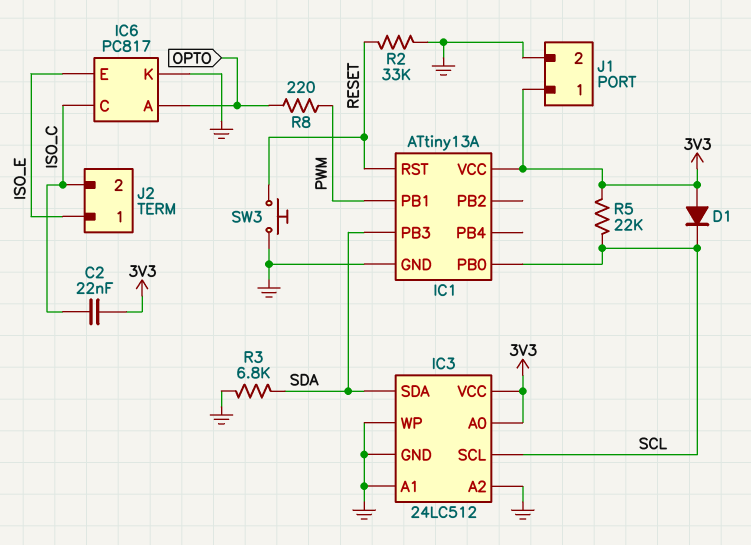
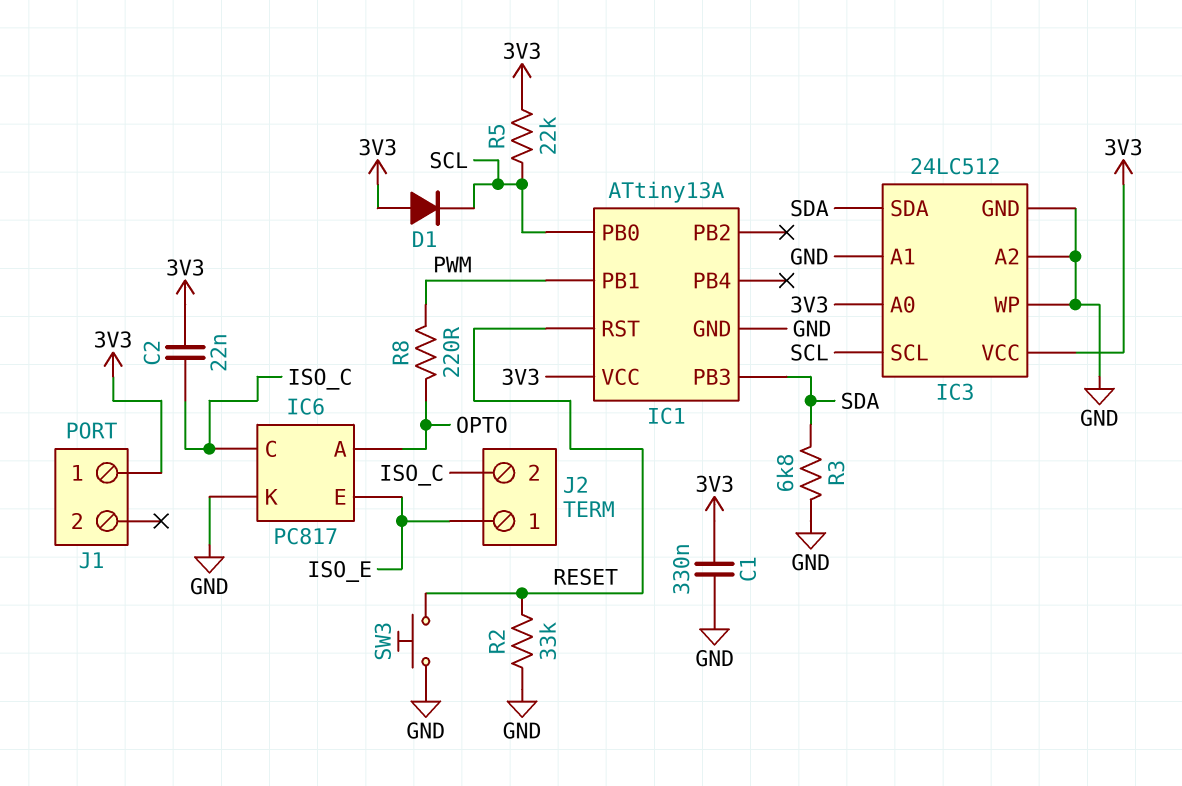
C1: none -> 330nF (3V3, GND)
J1 pin 2: GND -> none

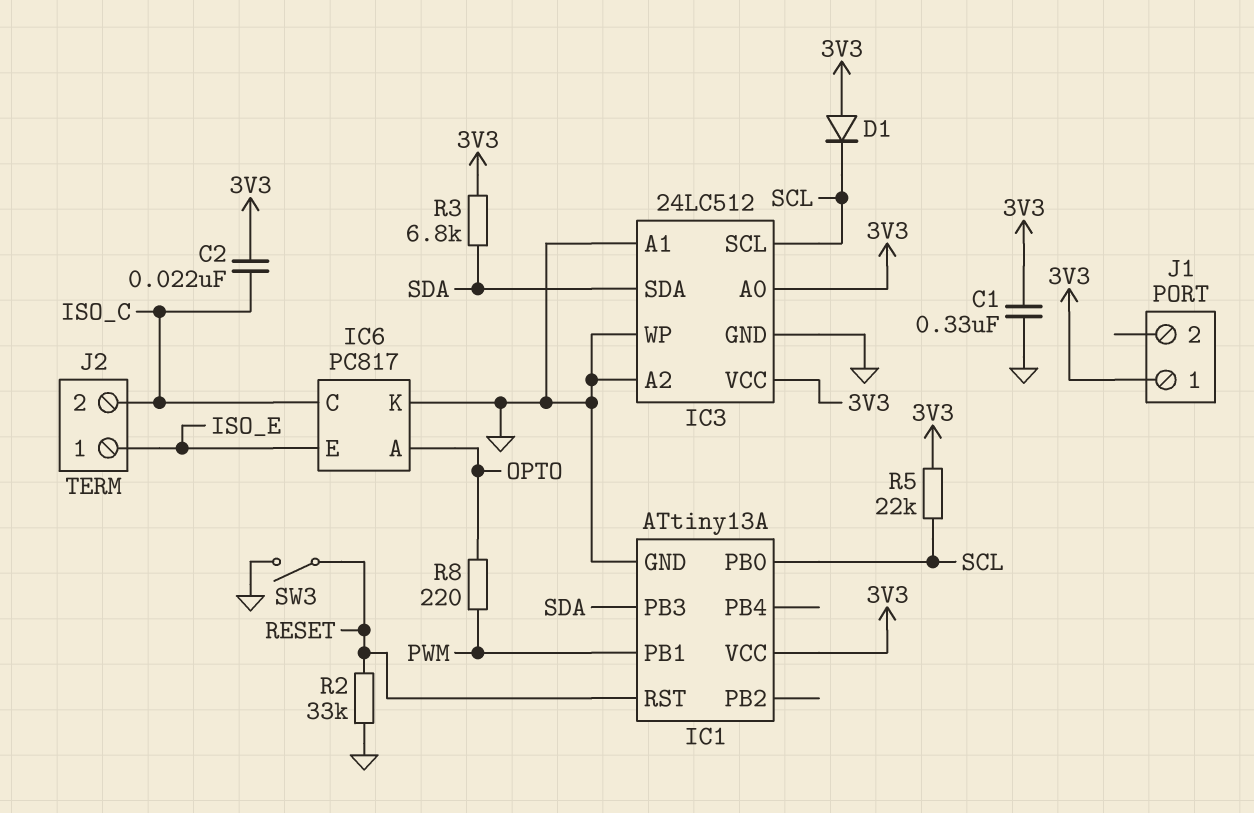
R3: 6.8k (GND, SDA) -> 6.8k (3V3, SDA)
SW3: button (GND, RESET) -> switch (GND, RESET)

